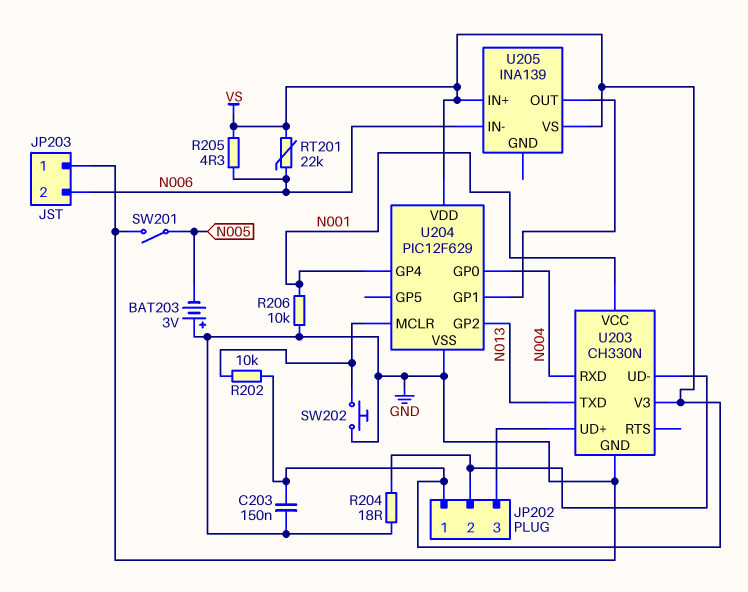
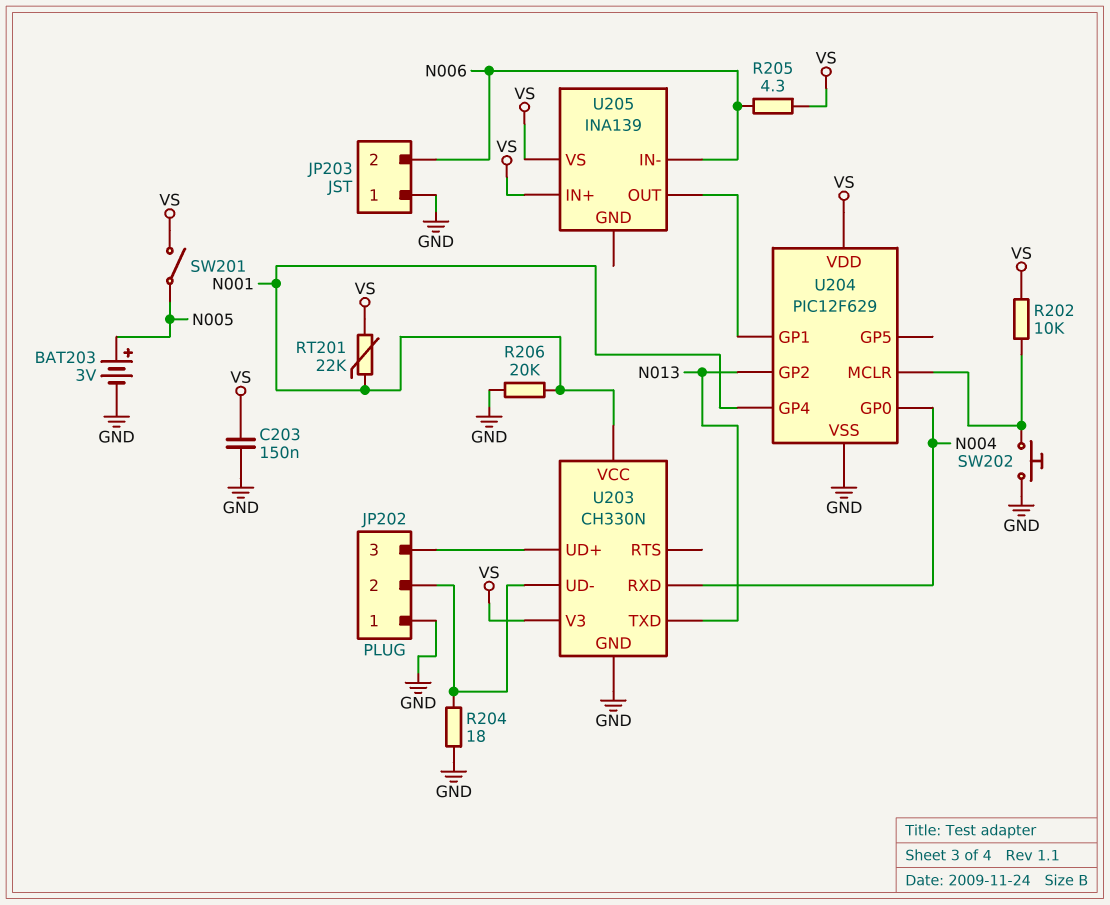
BAT203: 3V (plus GND, minus N005) -> 3V (plus N005, minus GND)
JP202 pin 1: VS -> GND
R206: 10k (GND, N001) -> 20k (GND, N001)
RT201: 22k (N006, VS) -> 22k (N001, VS)
SW201: switch (GND, N005) -> switch (N005, VS)

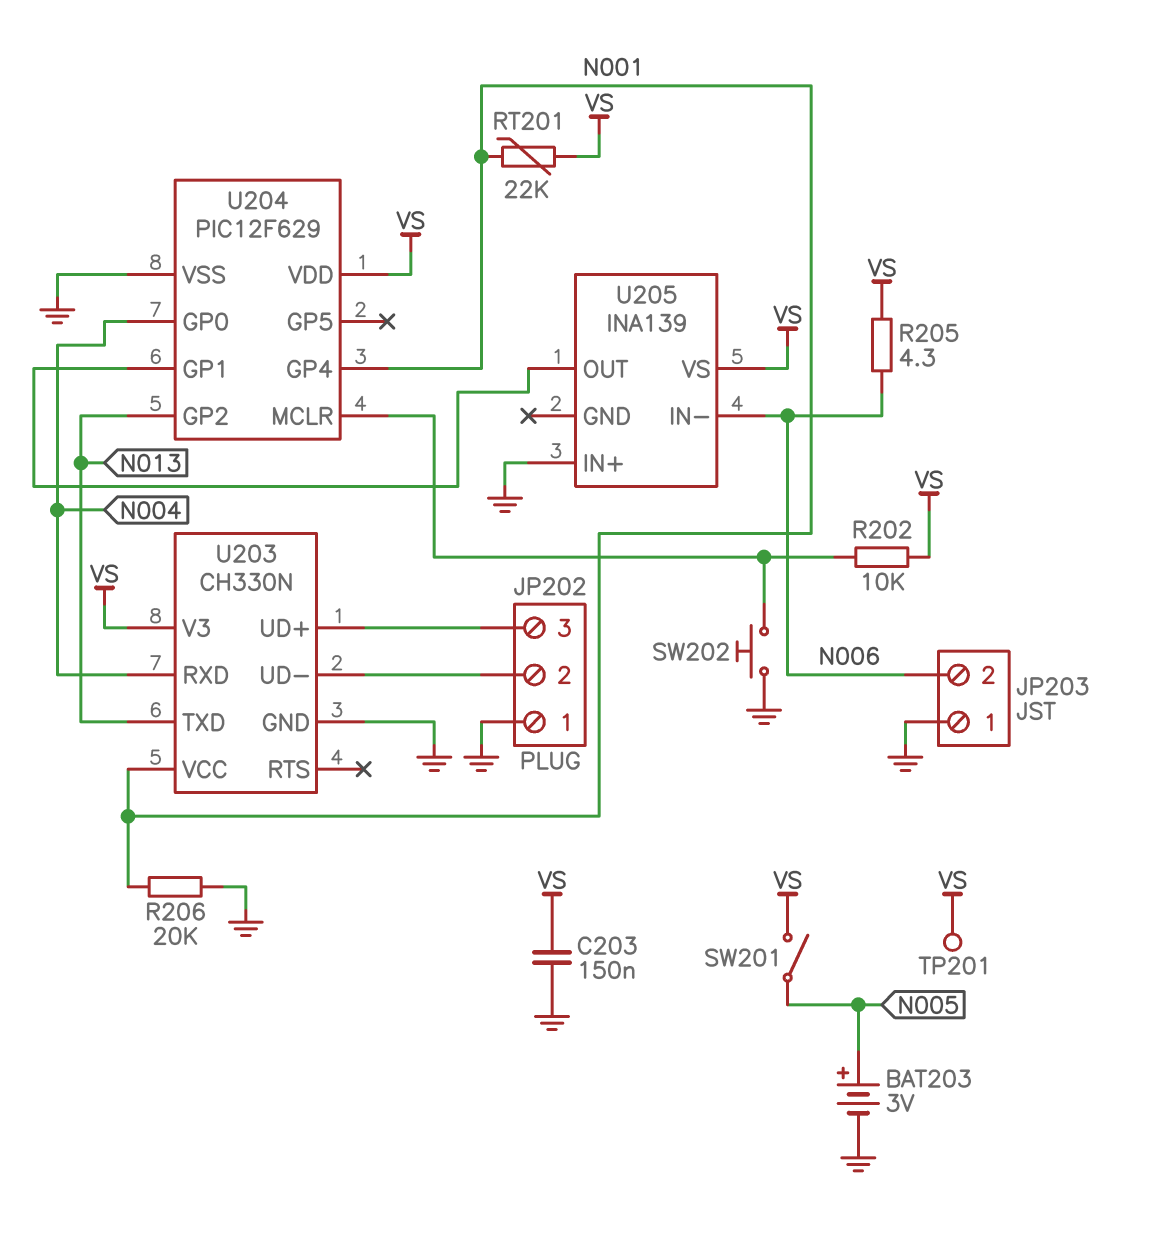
R204: 18 (GND, JP202/2) -> none
TP201: none -> test point (VS)
U205 pin IN+: VS -> GND

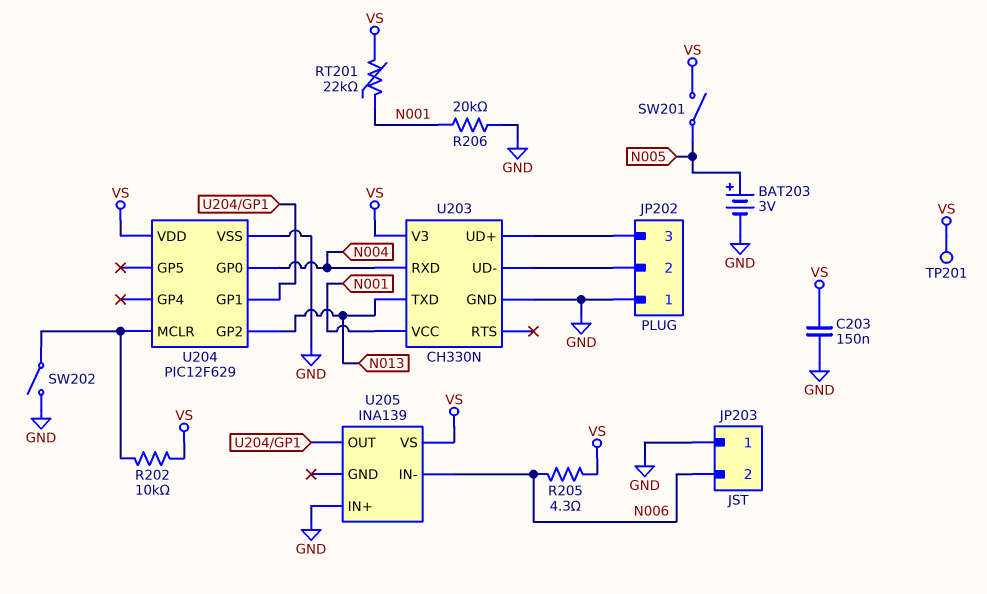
SW202: button (GND, U204/MCLR) -> switch (GND, U204/MCLR)
U204 pin GP4: N001 -> none

